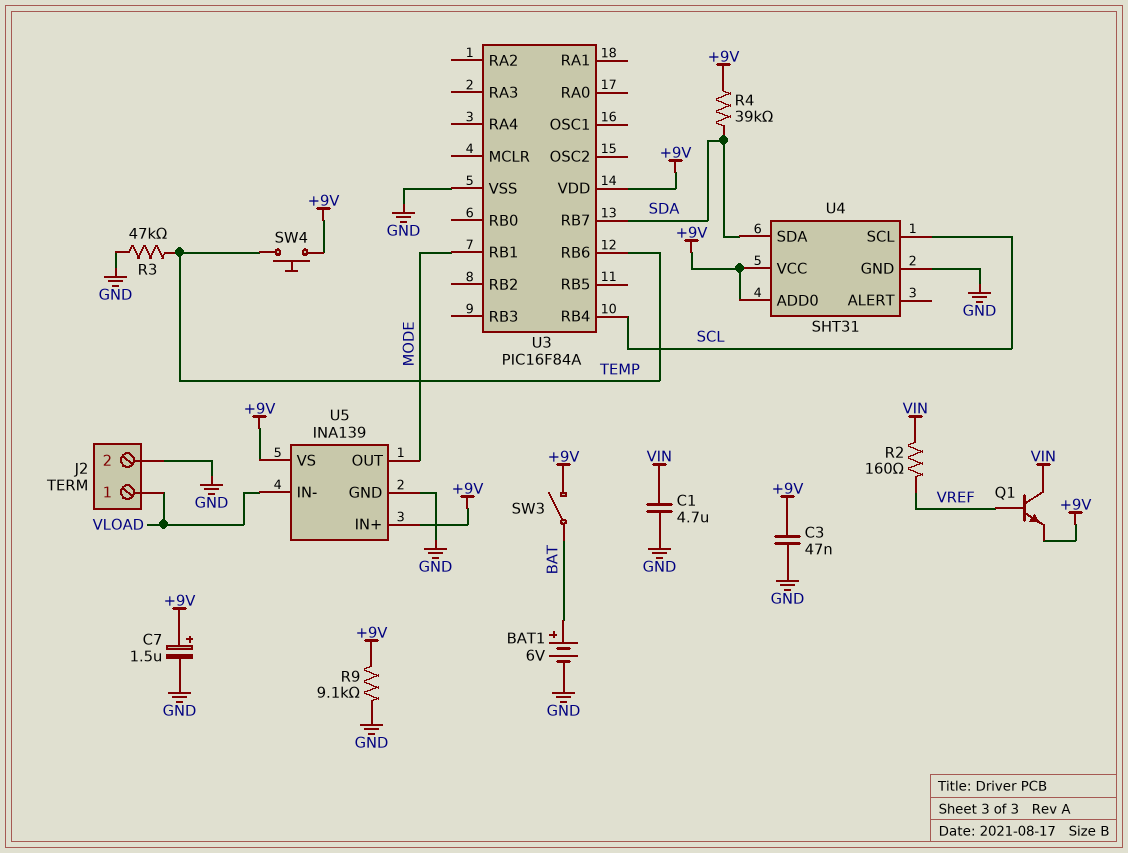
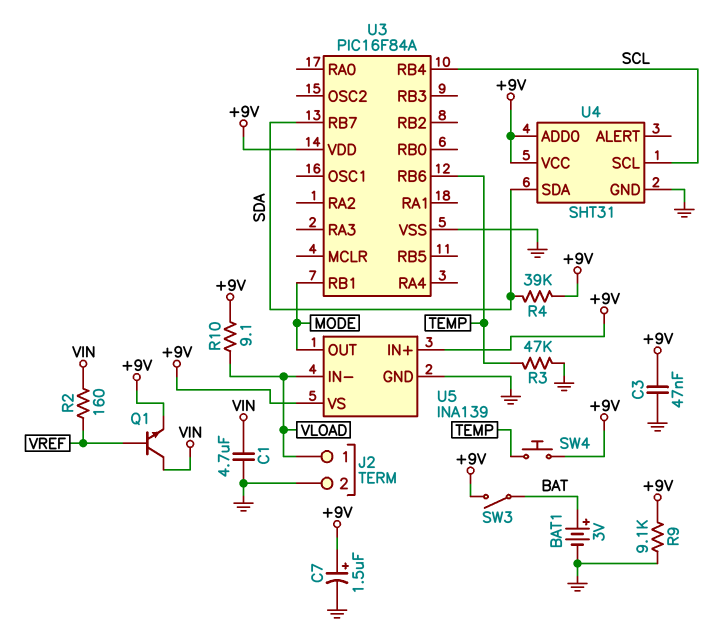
BAT1: 6V (plus BAT, minus GND) -> 3V (plus BAT, minus GND)
R10: none -> 9.1 (+9V, VLOAD)

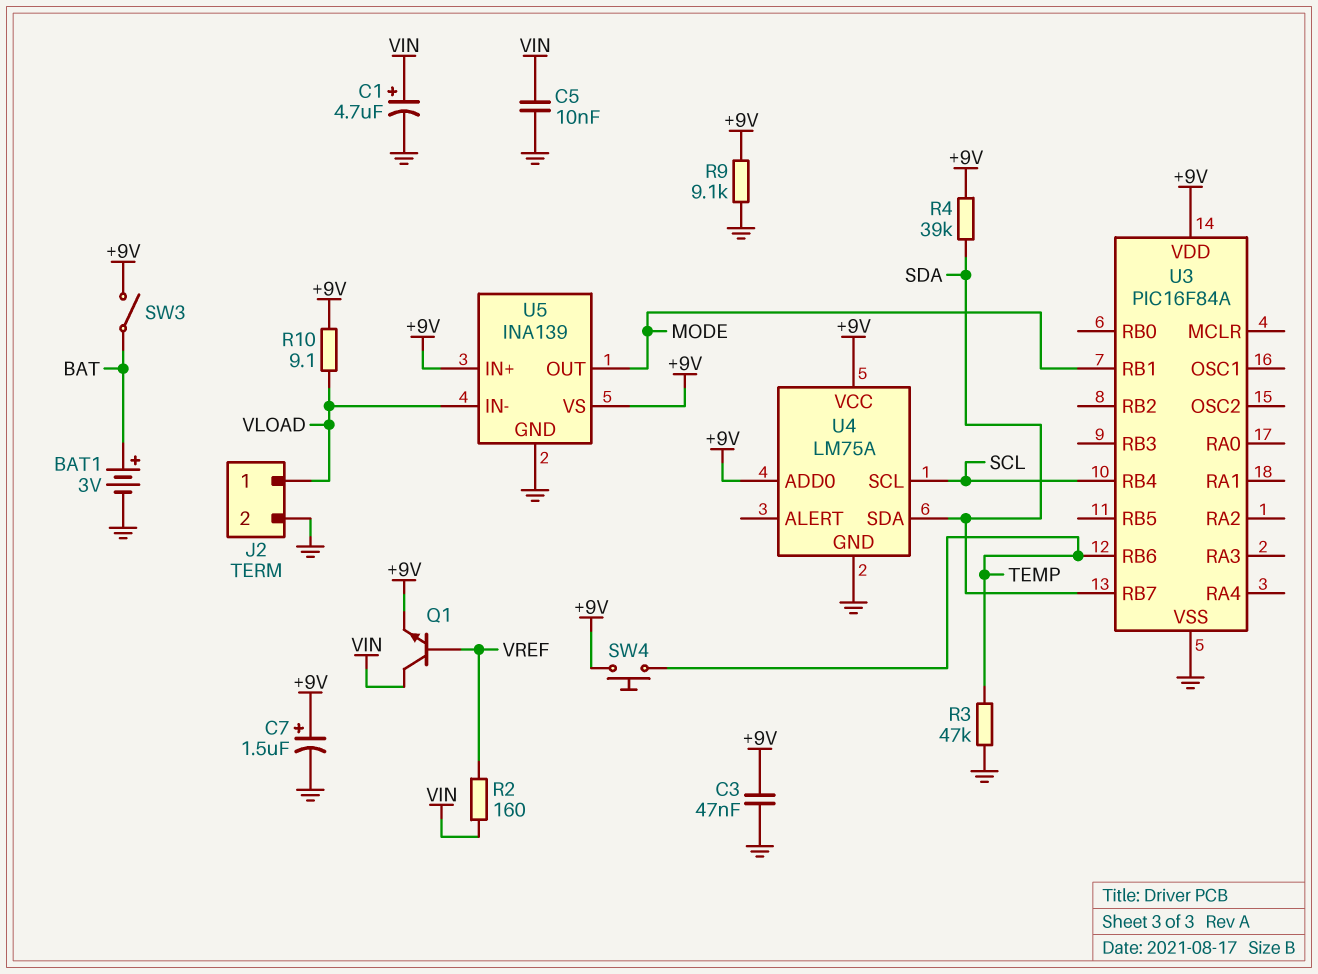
C1: 4.7uF (GND, VIN) -> 4.7uF (plus VIN, minus GND)
C5: none -> 10nF (GND, VIN)
U4: SHT31 -> LM75A

